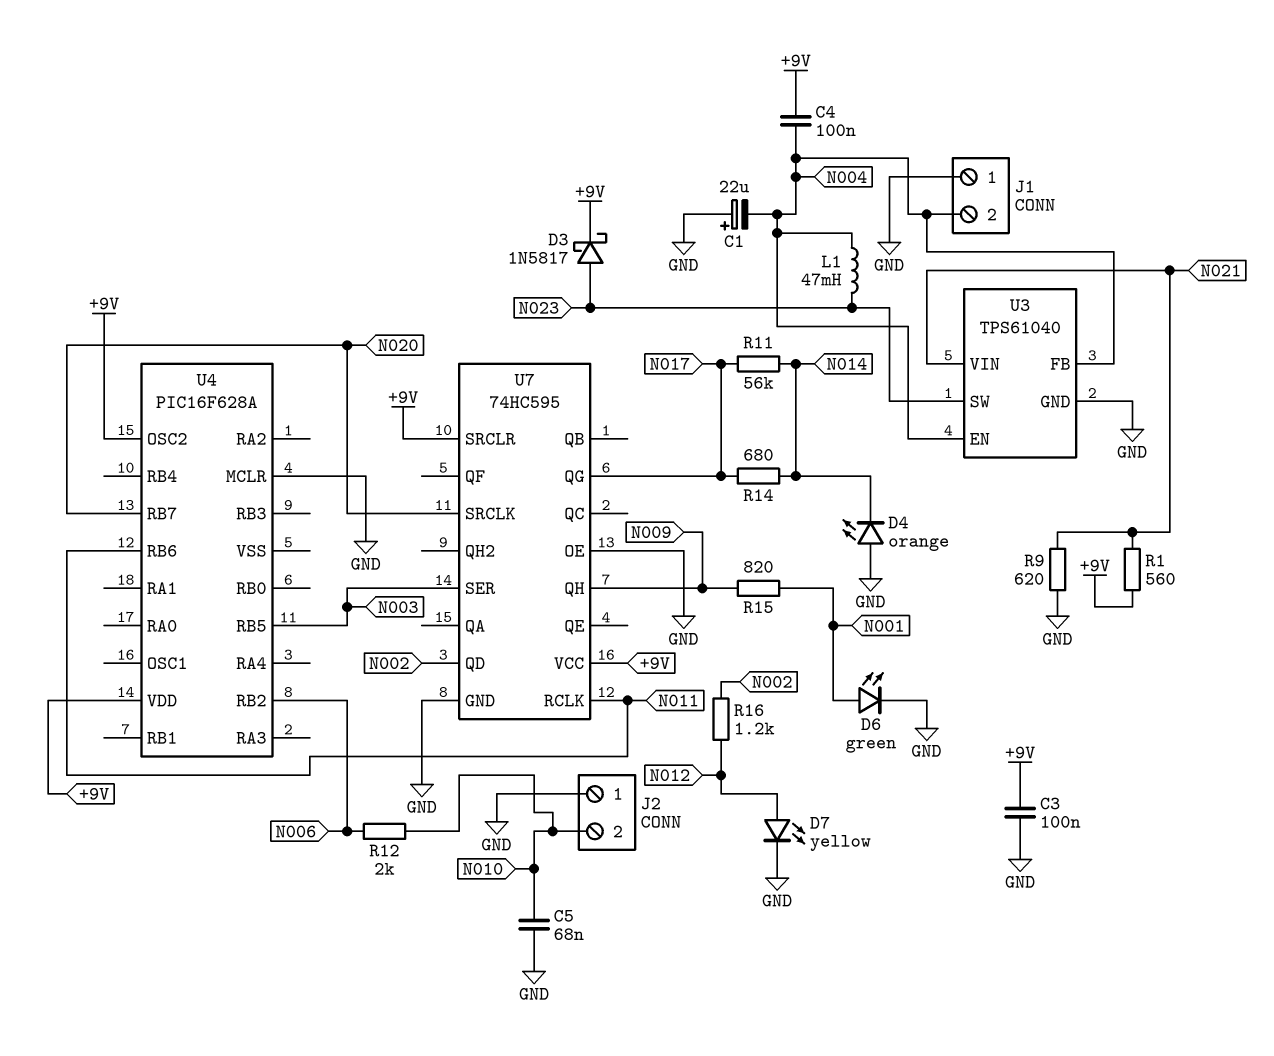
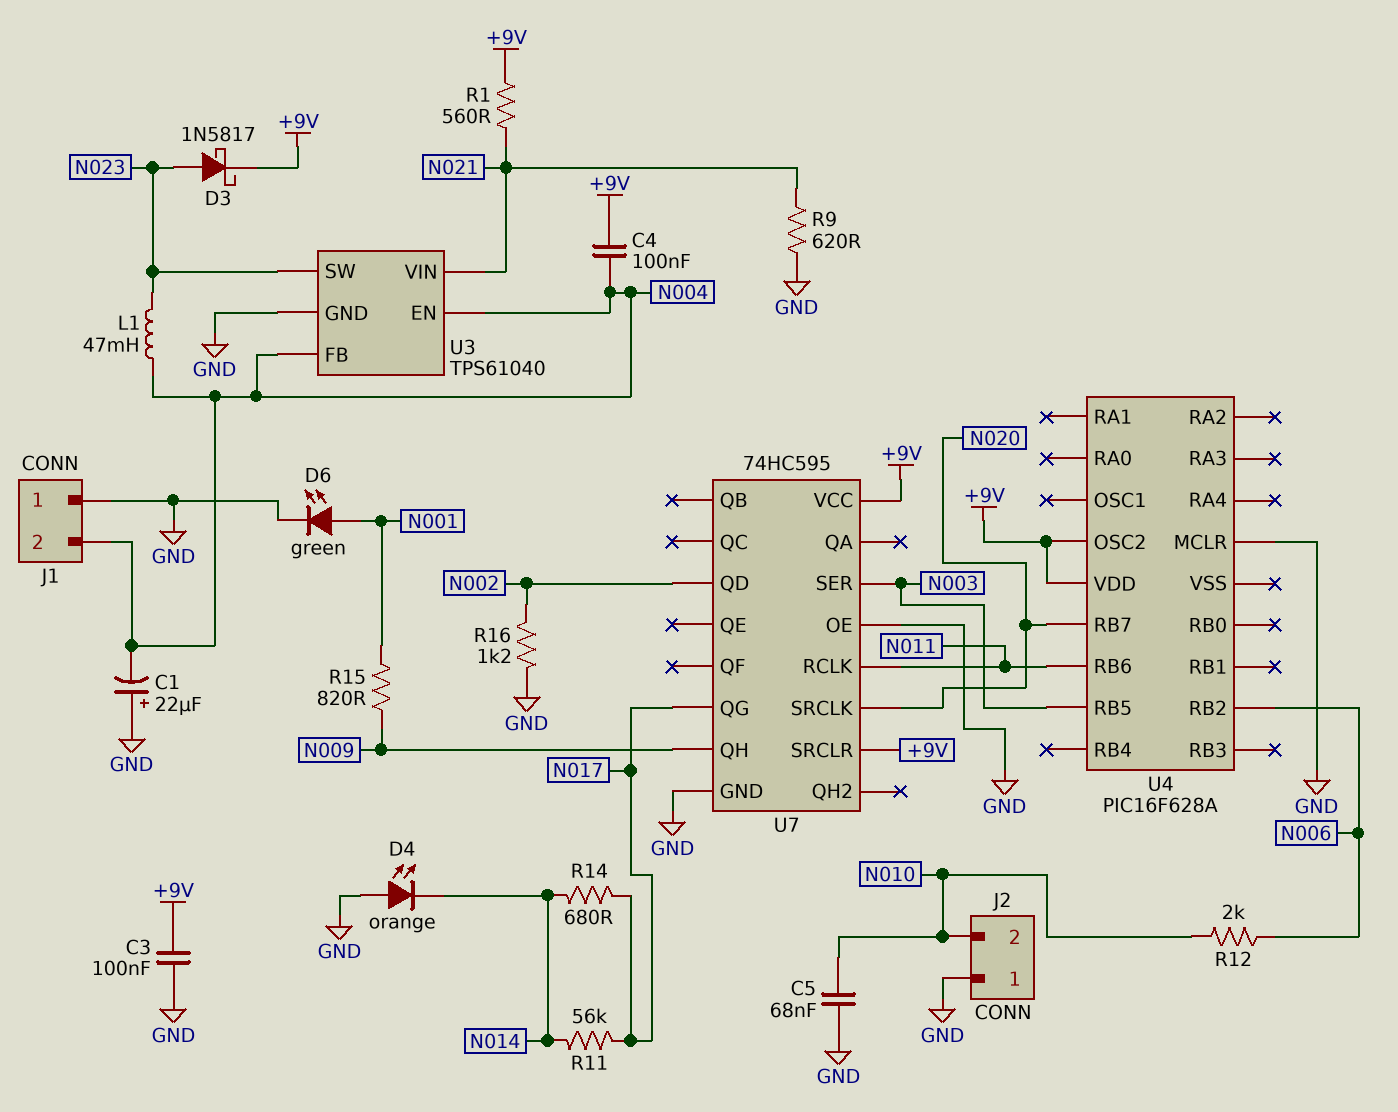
D7: LED yellow (A N012, K GND) -> none
R16: 1.2k (N002, N012) -> 1.2k (GND, N002)

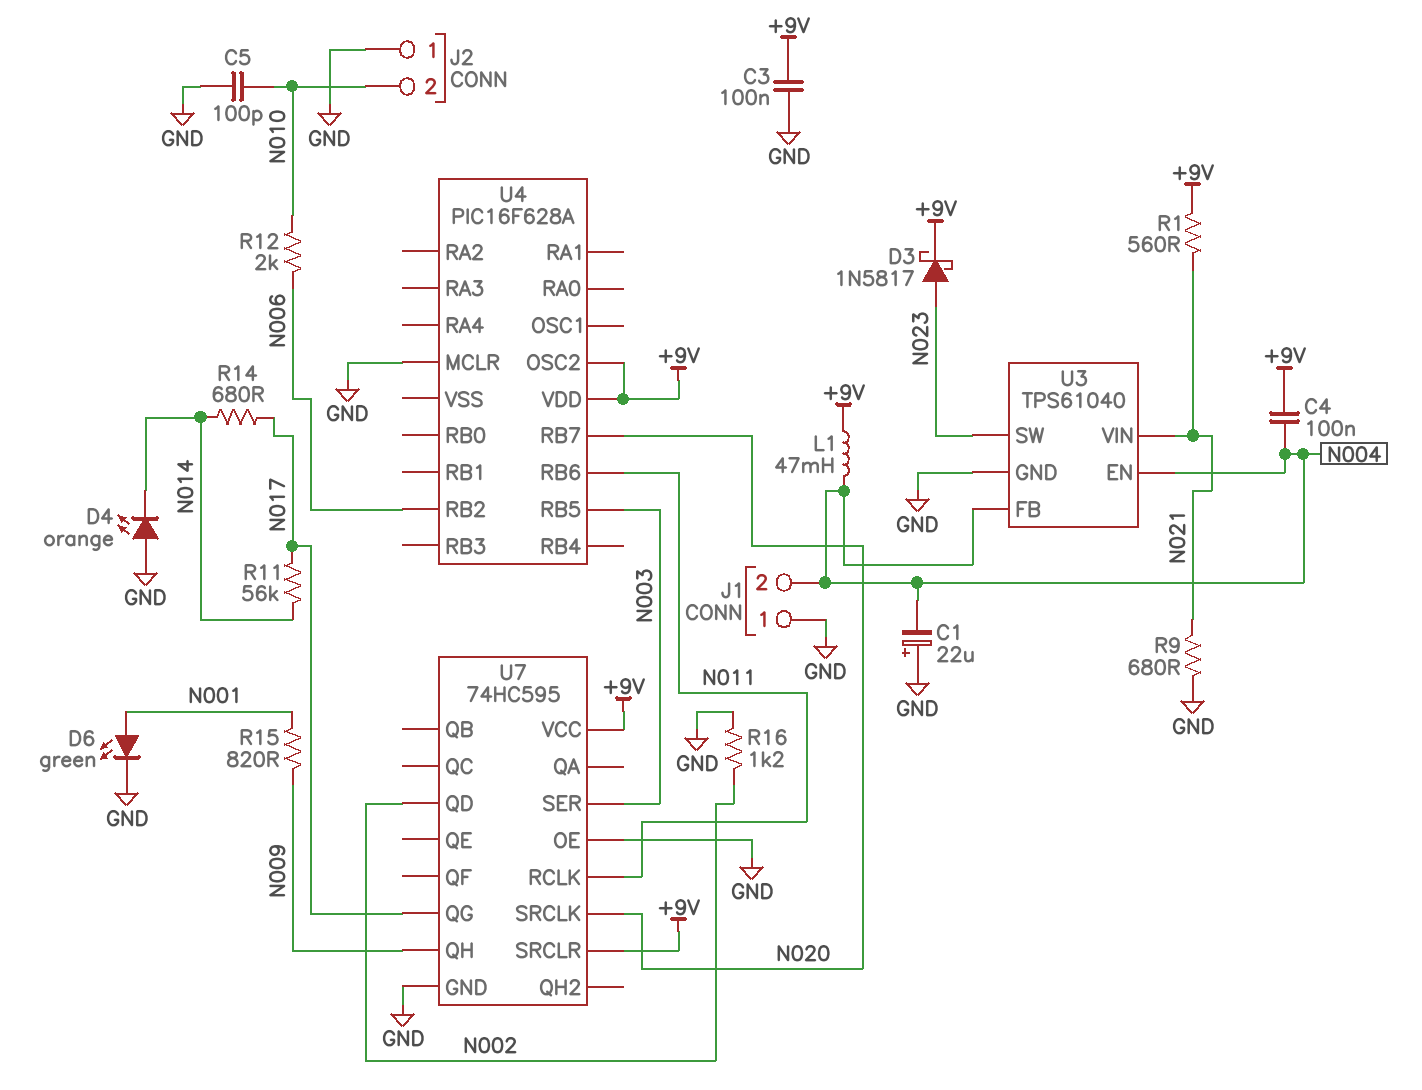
C5: 68nF (GND, N010) -> 100pF (GND, N010)
L1: 47mH (N004, N023) -> 47mH (+9V, N004)
R9: 620 (GND, N021) -> 680 (GND, N021)

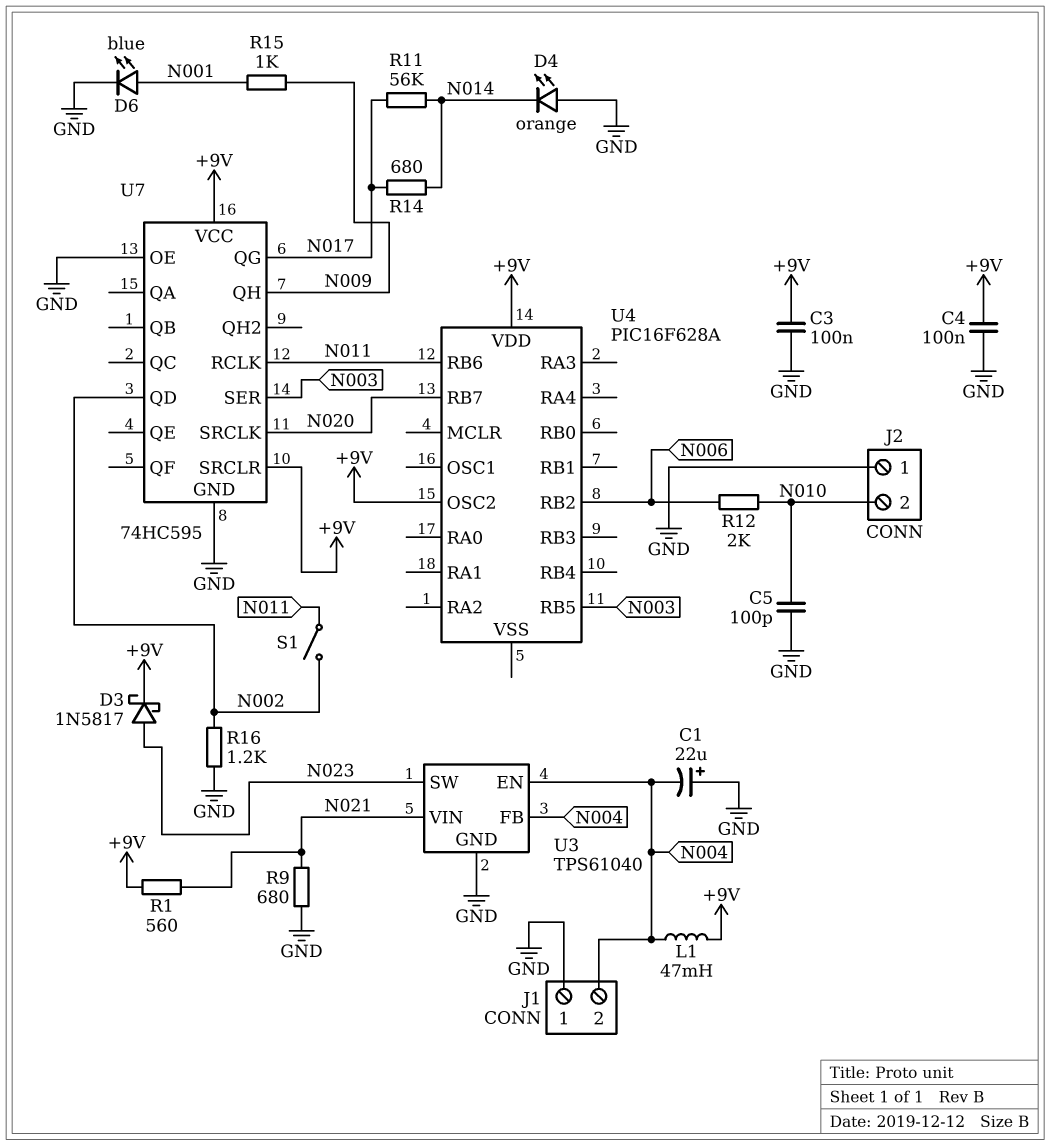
C4: 100nF (+9V, N004) -> 100nF (+9V, GND)
D6: LED green (A N001, K GND) -> LED blue (A N001, K GND)
R15: 820 (N001, N009) -> 1k (N001, N009)
S1: none -> switch (N002, N011)
U4 pin MCLR: GND -> none

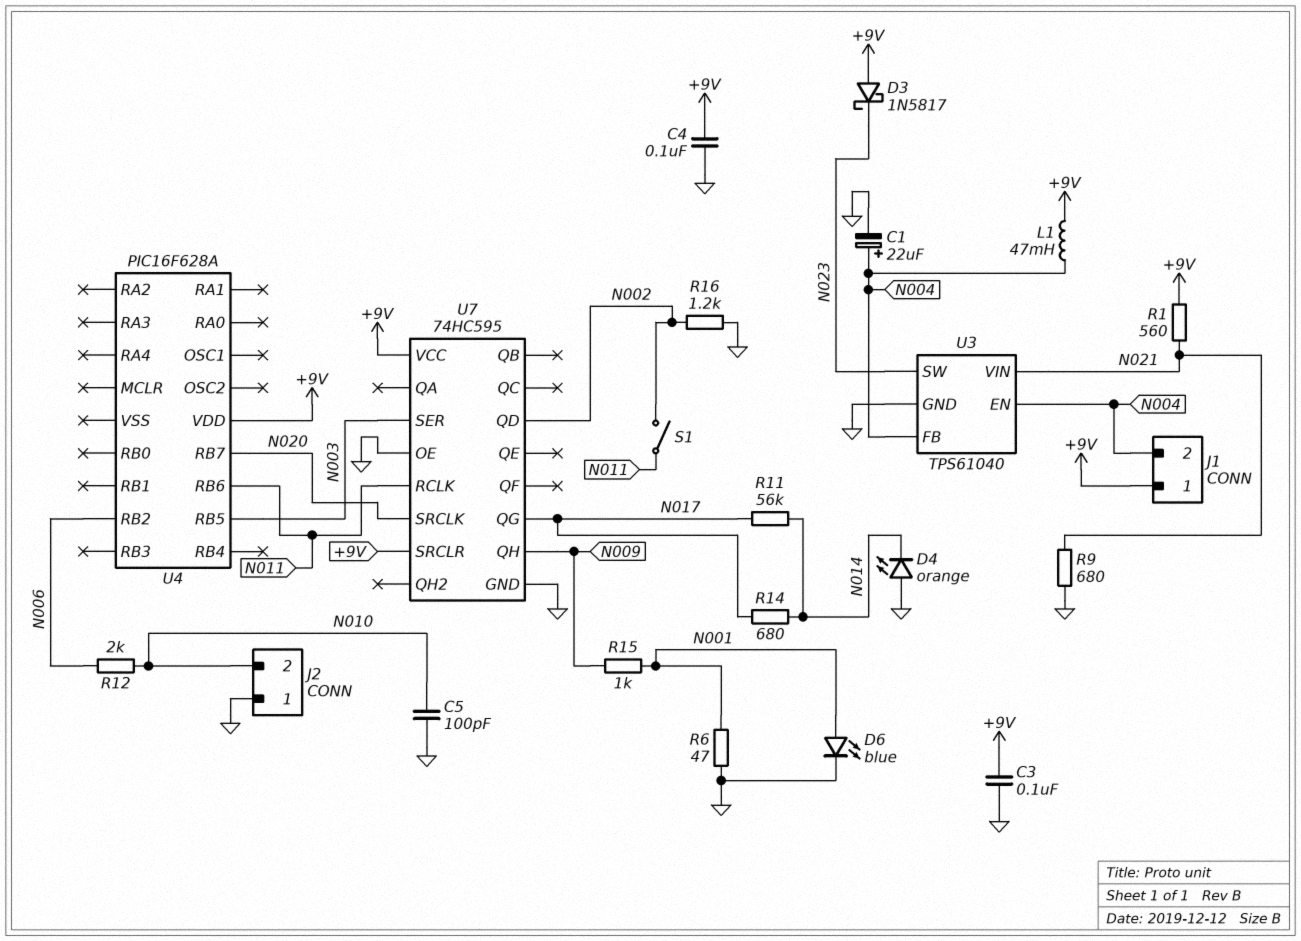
C1: 22uF (plus GND, minus N004) -> 22uF (plus N004, minus GND)
D3: schottky 1N5817 (A N023, K +9V) -> schottky 1N5817 (A +9V, K N023)
J1 pin 1: GND -> +9V
R6: none -> 47 (GND, N001)
U4 pin OSC2: +9V -> none

